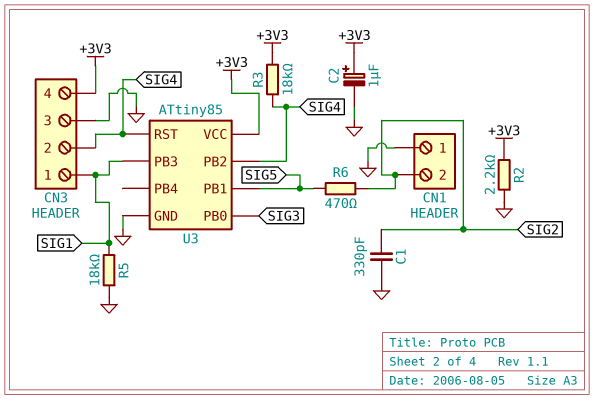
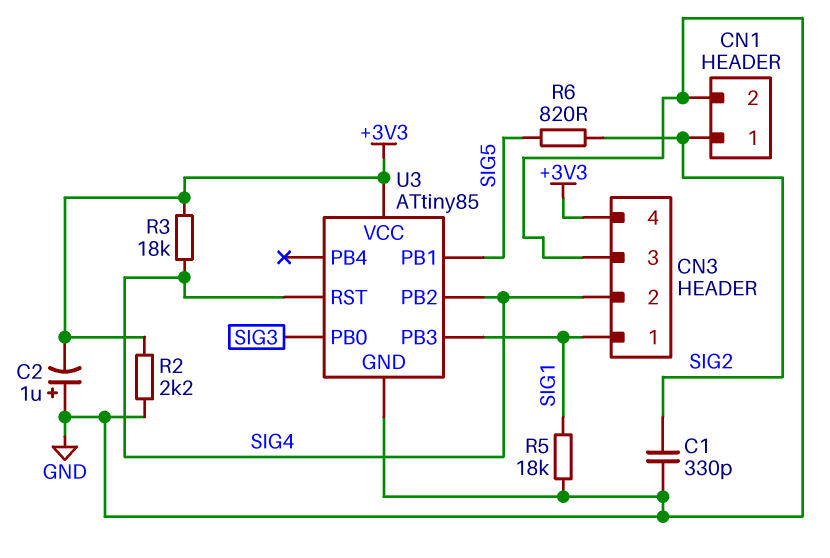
C2: 1uF (plus +3V3, minus GND) -> 1uF (plus GND, minus +3V3)
CN1 pin 1: GND -> SIG2
CN1 pin 2: SIG2 -> GND
R6: 470 (SIG2, SIG5) -> 820 (SIG2, SIG5)

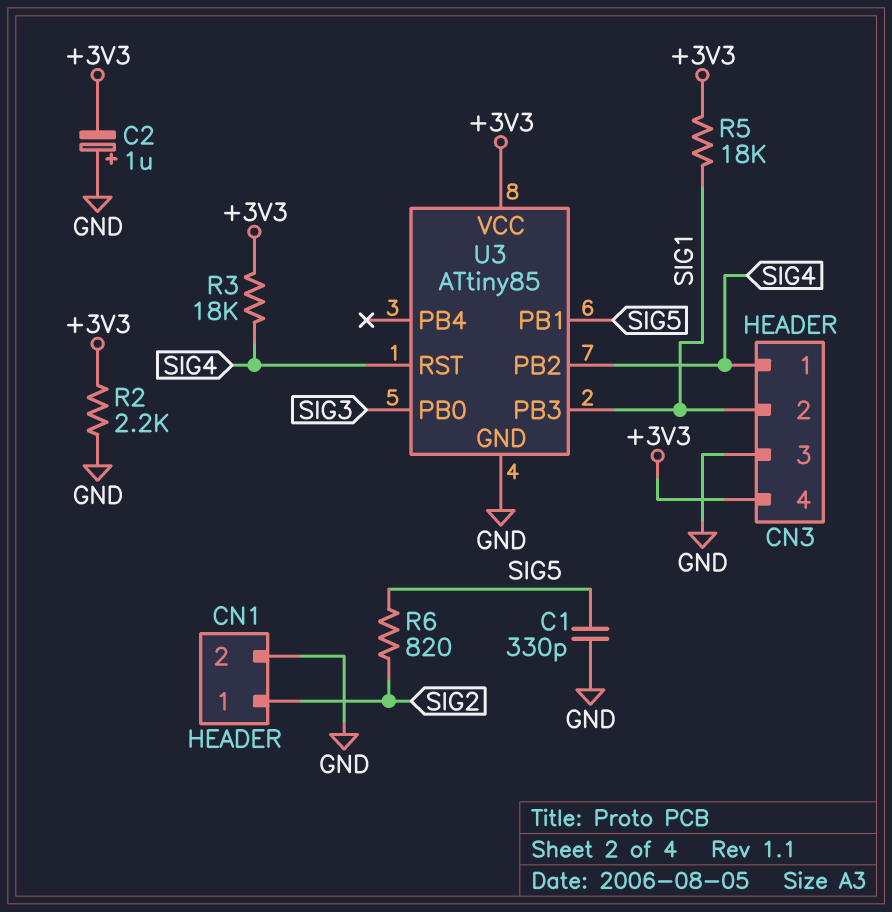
C1: 330pF (GND, SIG2) -> 330pF (GND, SIG5)
CN3 pin 1: SIG1 -> SIG4
CN3 pin 2: SIG4 -> SIG1
R5: 18k (GND, SIG1) -> 18k (+3V3, SIG1)

